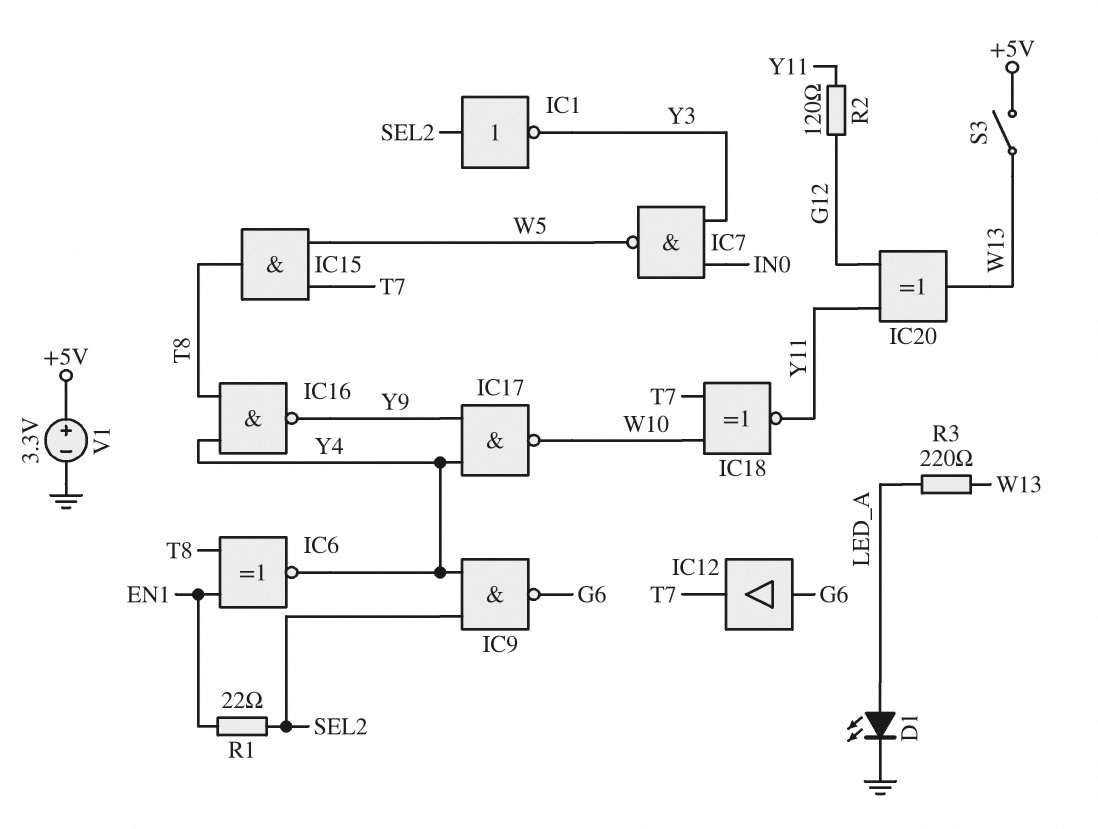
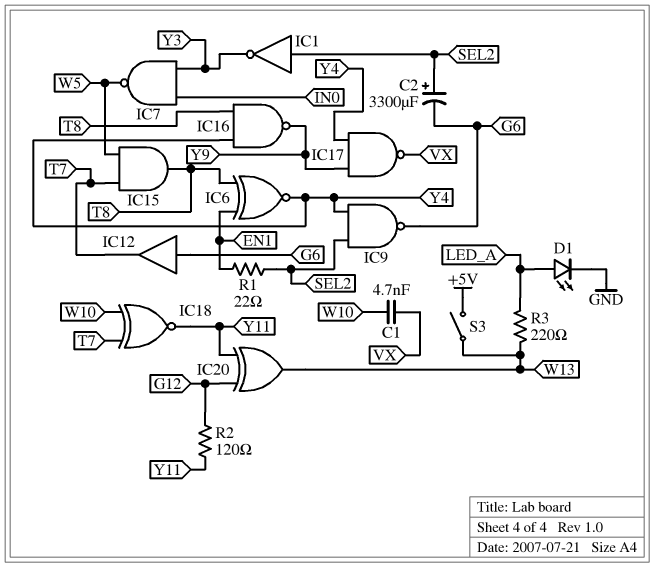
C1: none -> 4.7nF (VX, W10)
C2: none -> 3300uF (plus SEL2, minus G6)
IC17: NAND (in Y4, in Y9, out W10) -> NAND (in Y4, in Y9, out VX)
V1: 3.3V (plus +5V, minus GND) -> none

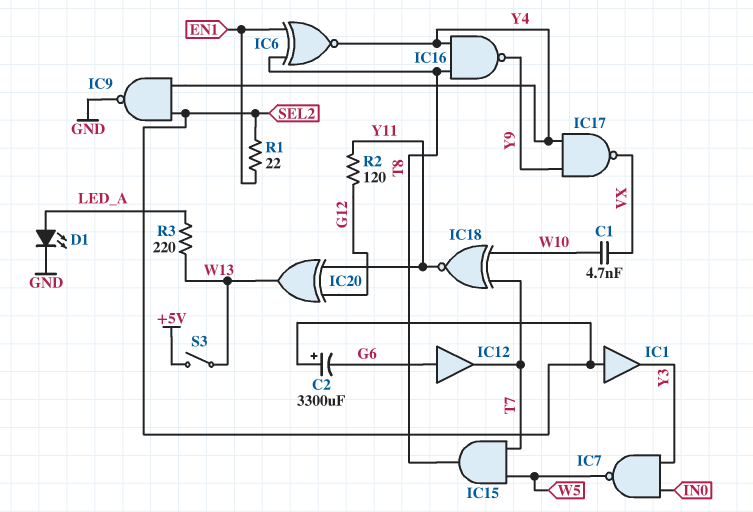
IC1: NOT (in SEL2, out Y3) -> buffer (in SEL2, out Y3)
IC9: NAND (in SEL2, in Y4, out G6) -> NAND (in SEL2, in Y4, out GND)

